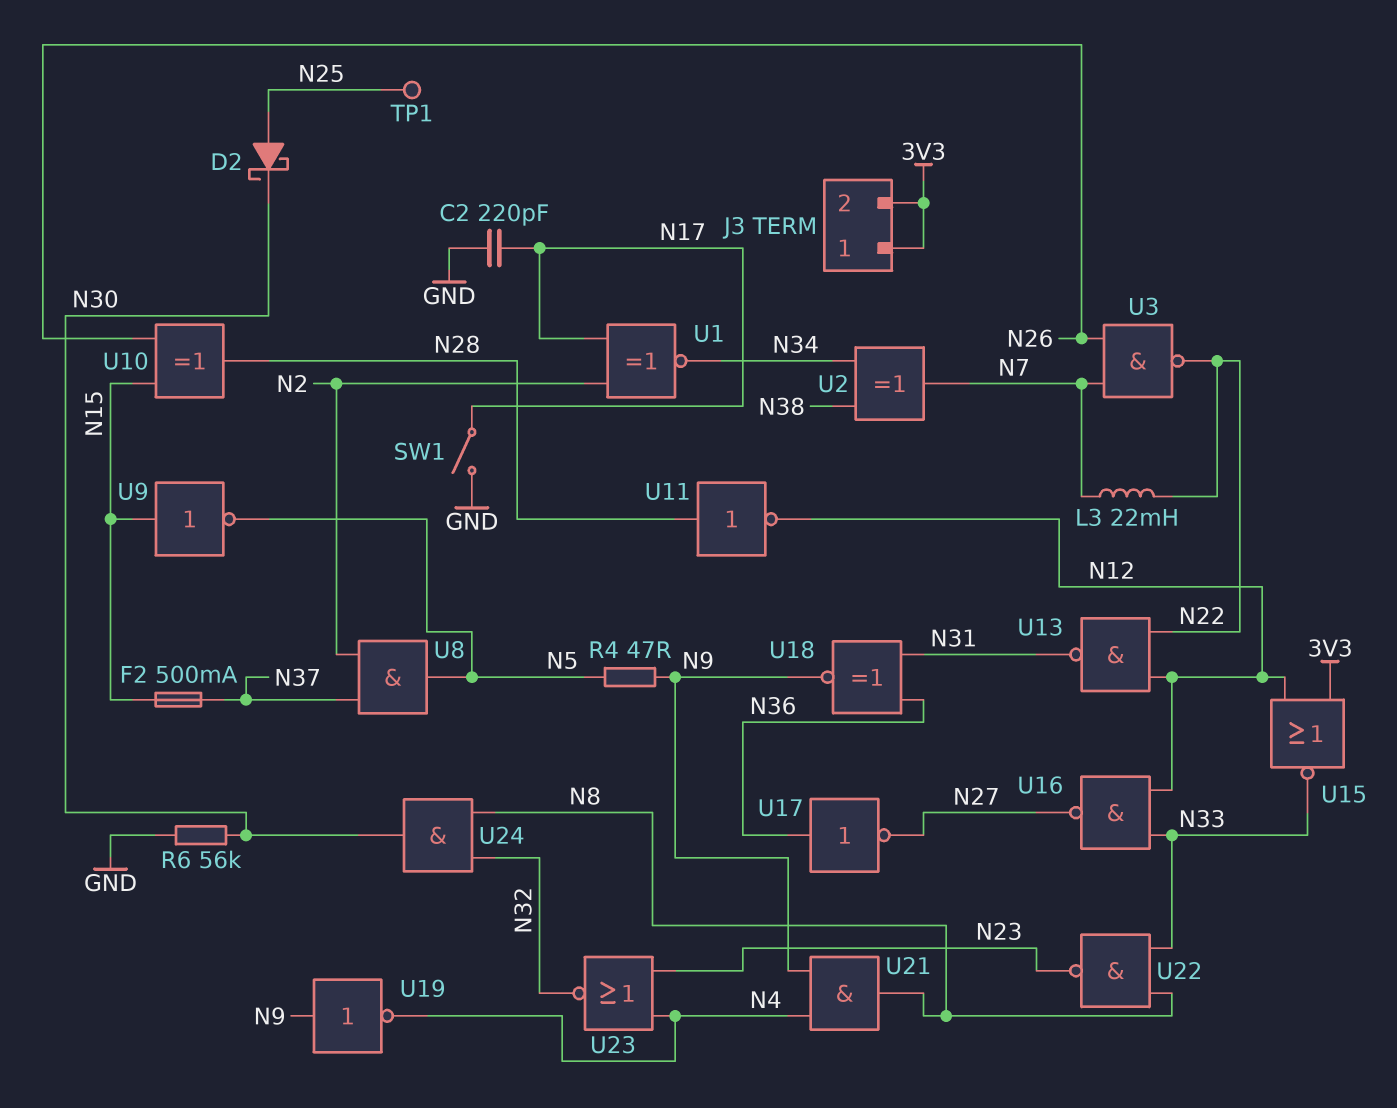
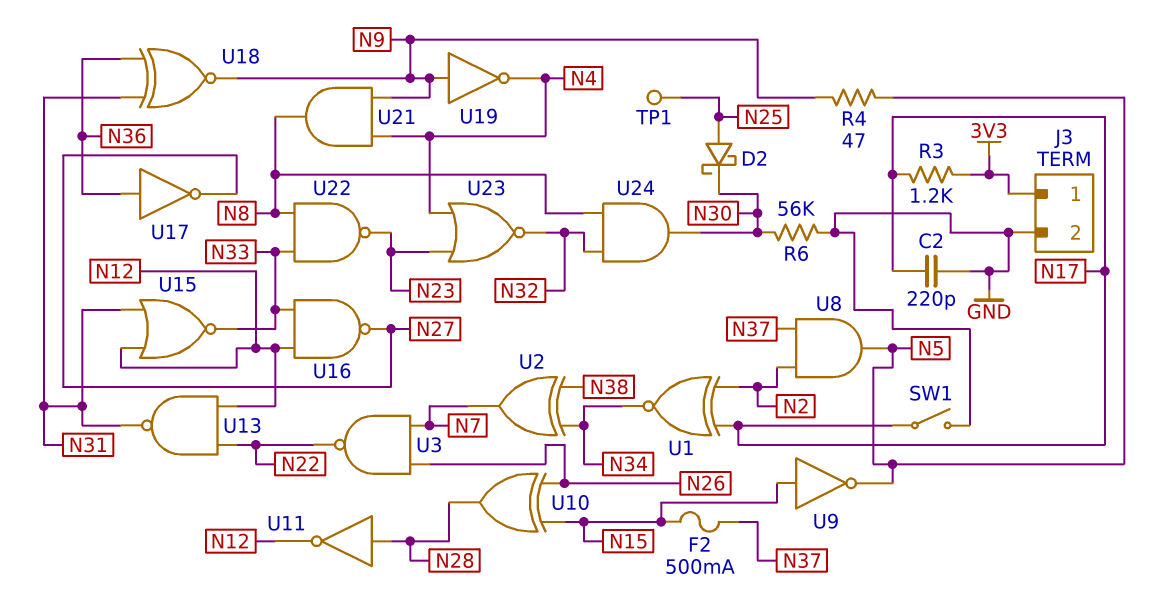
J3 pin 2: 3V3 -> GND
L3: 22mH (N7, N22) -> none
R3: none -> 1.2k (3V3, N17)
U15: NOR (in 3V3, in N12, out N33) -> NOR (in N12, in N31, out N33)

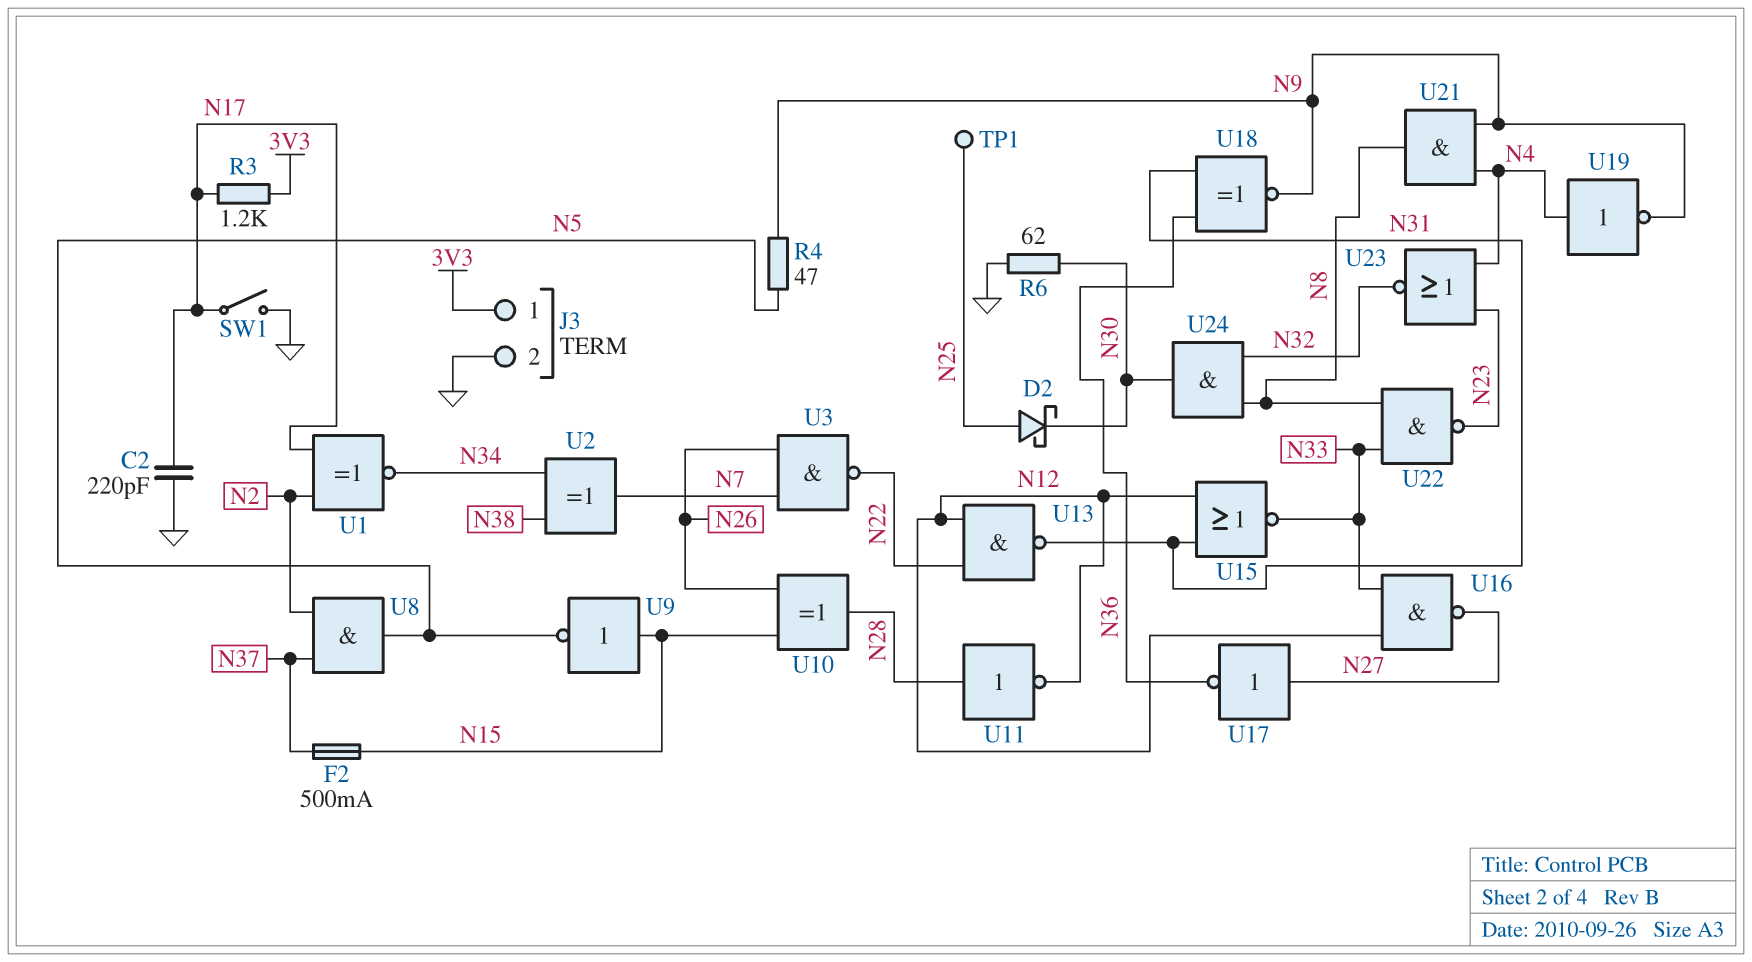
R6: 56k (GND, N30) -> 62 (GND, N30)
U17: NOT (in N36, out N27) -> NOT (in N27, out N36)
U19: NOT (in N9, out N4) -> NOT (in N4, out N9)

